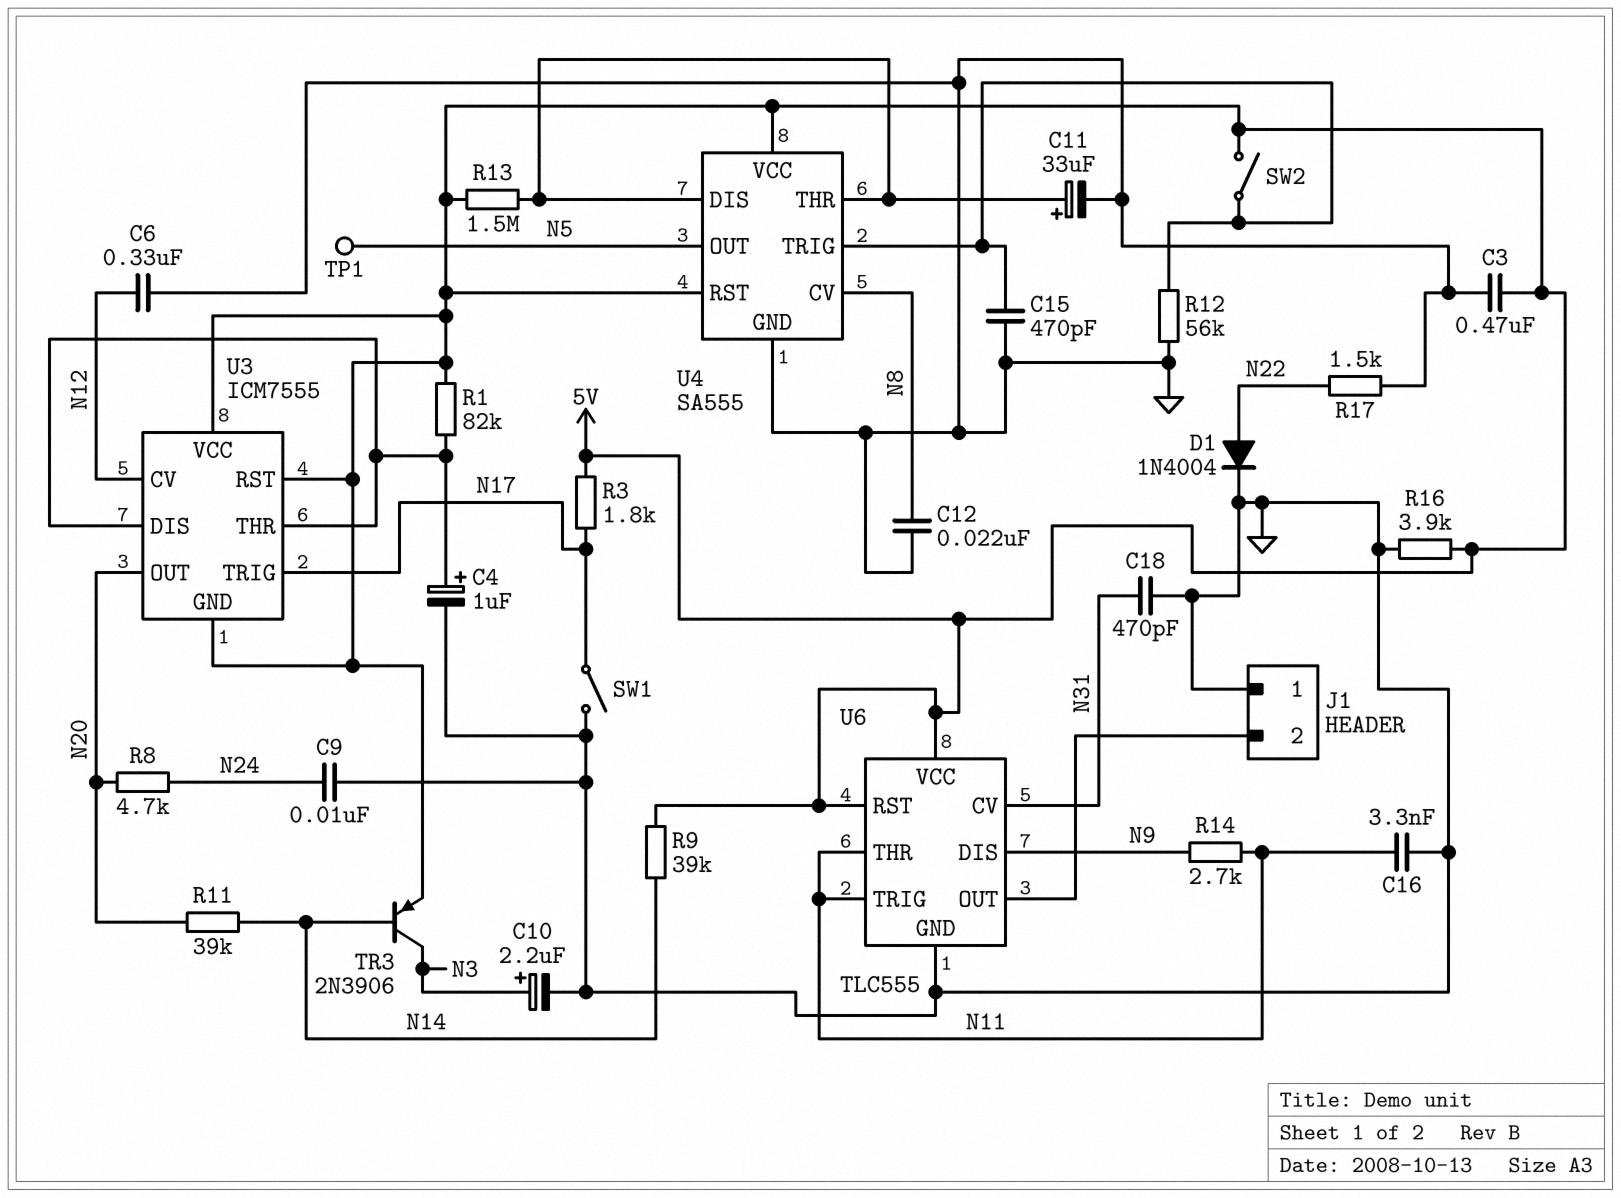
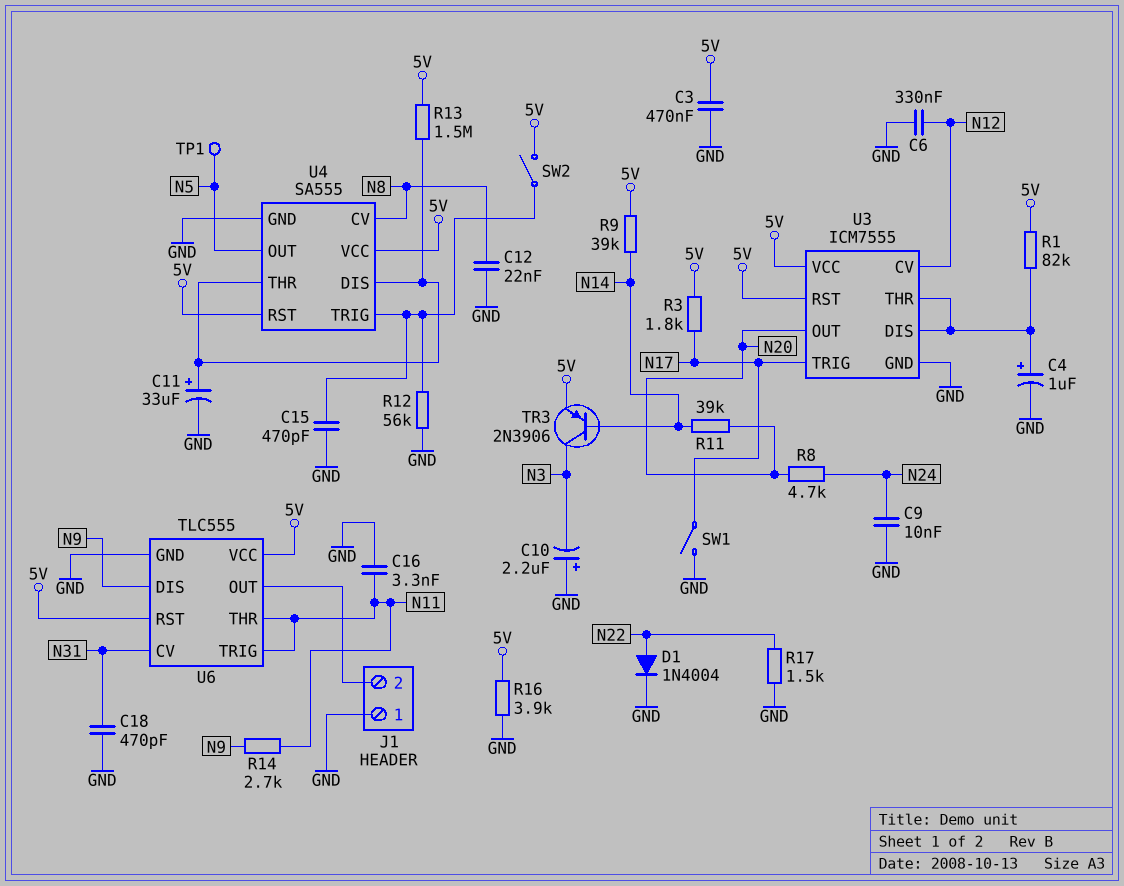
C10: 2.2uF (plus N3, minus GND) -> 2.2uF (plus GND, minus N3)
U3 pin GND: 5V -> GND

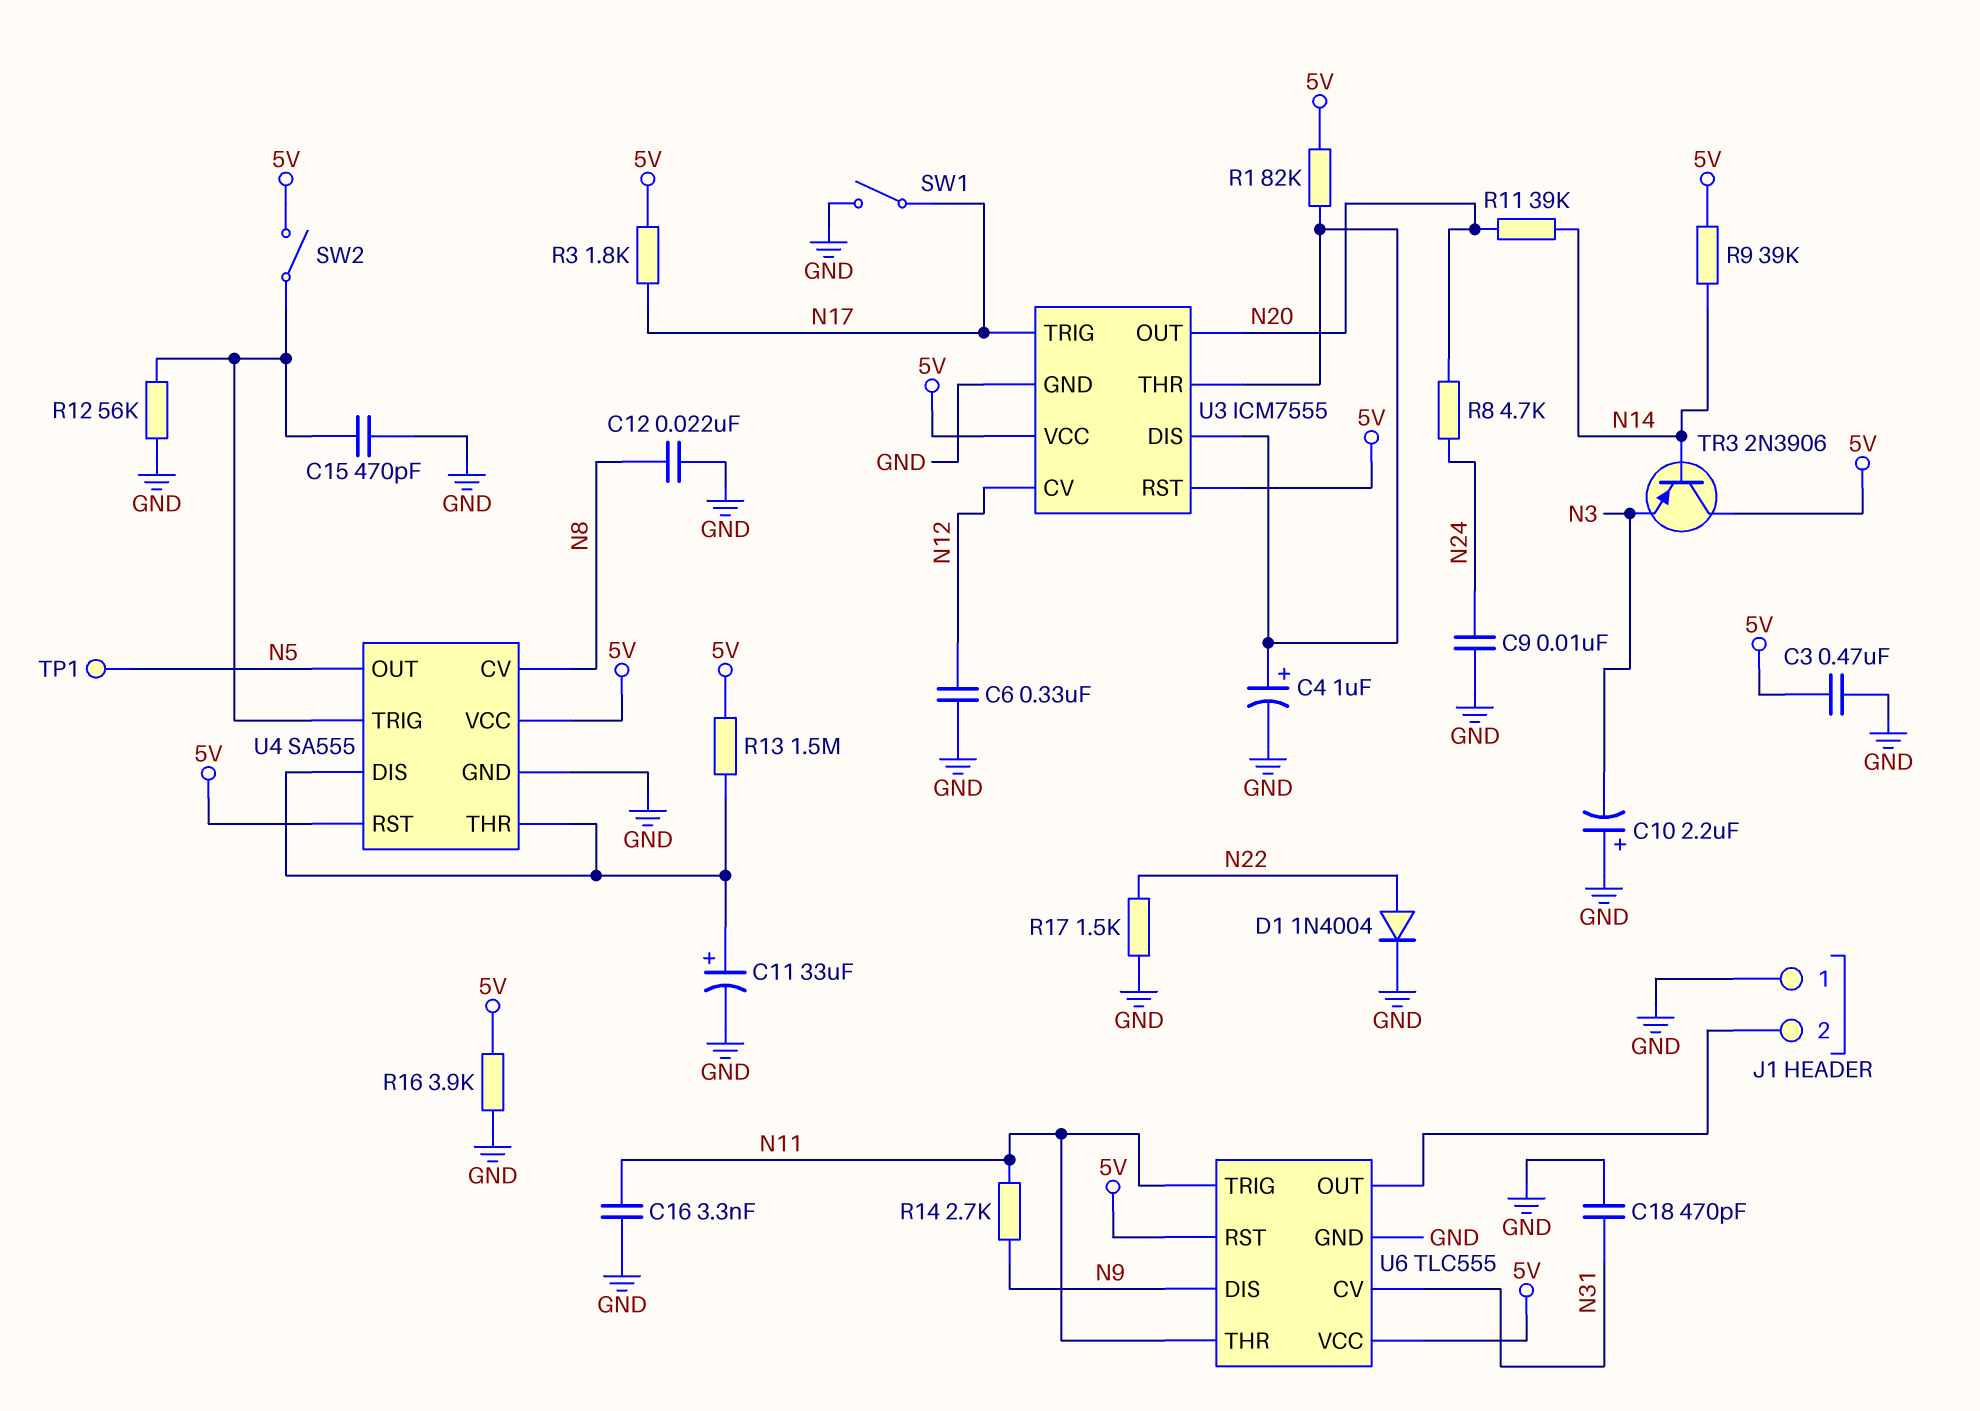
TR3: PNP 2N3906 (B N14, C N3, E 5V) -> PNP 2N3906 (B N14, C 5V, E N3)

